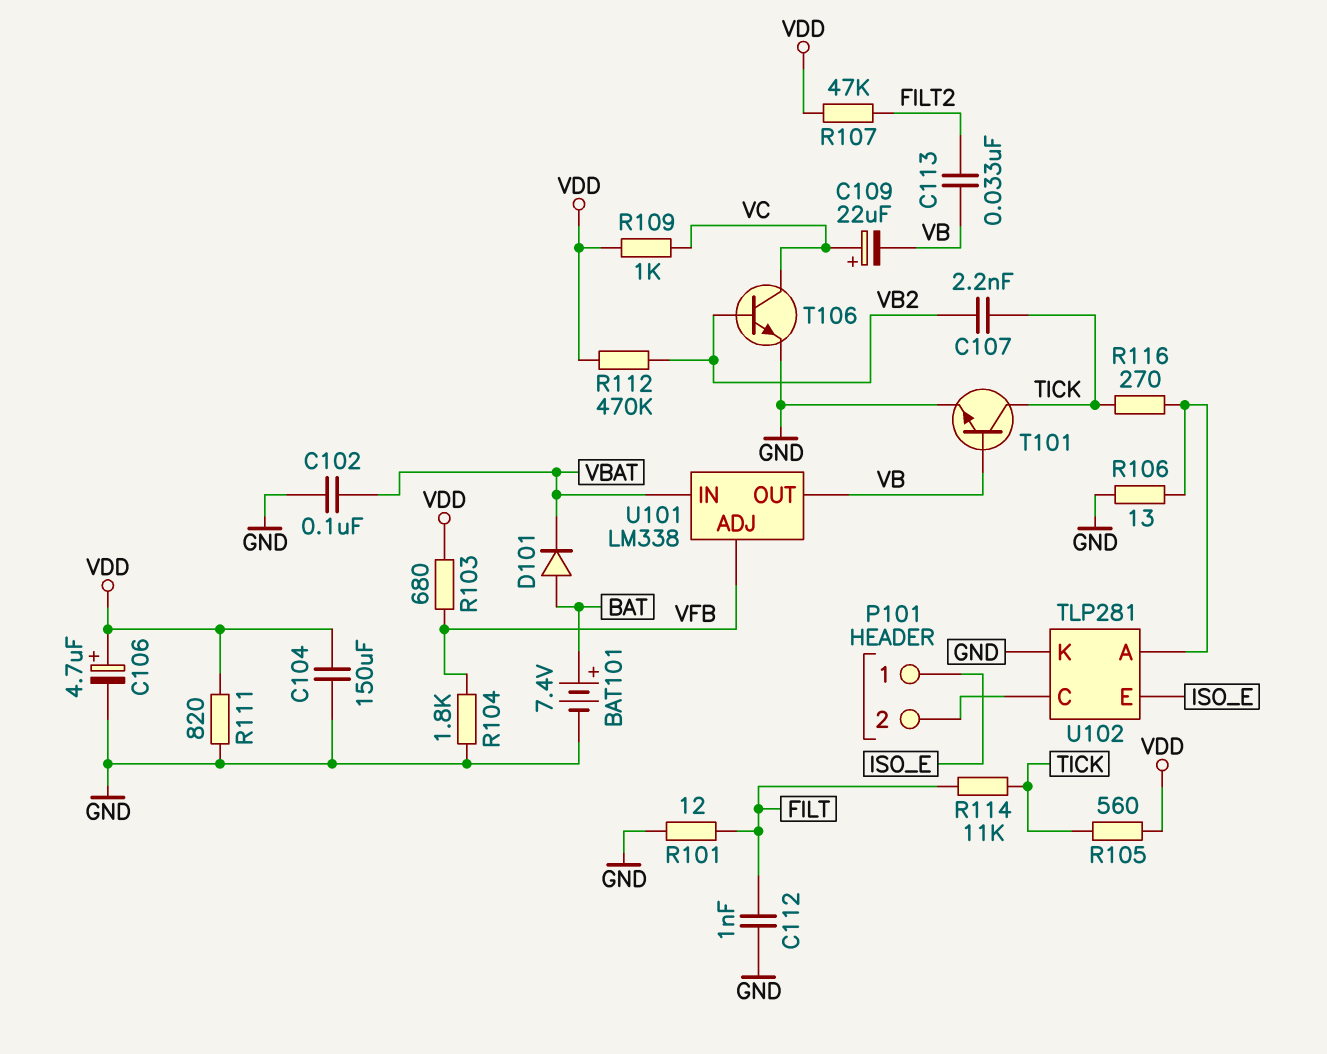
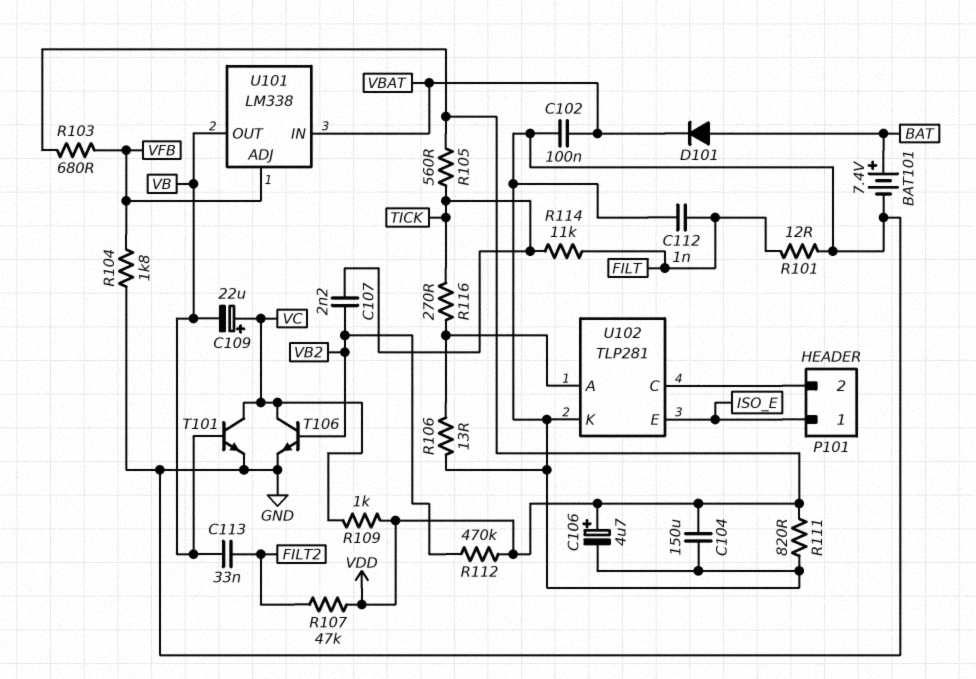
T101: NPN (B VB, C TICK, E GND) -> NPN (B VB, C VC, E GND)

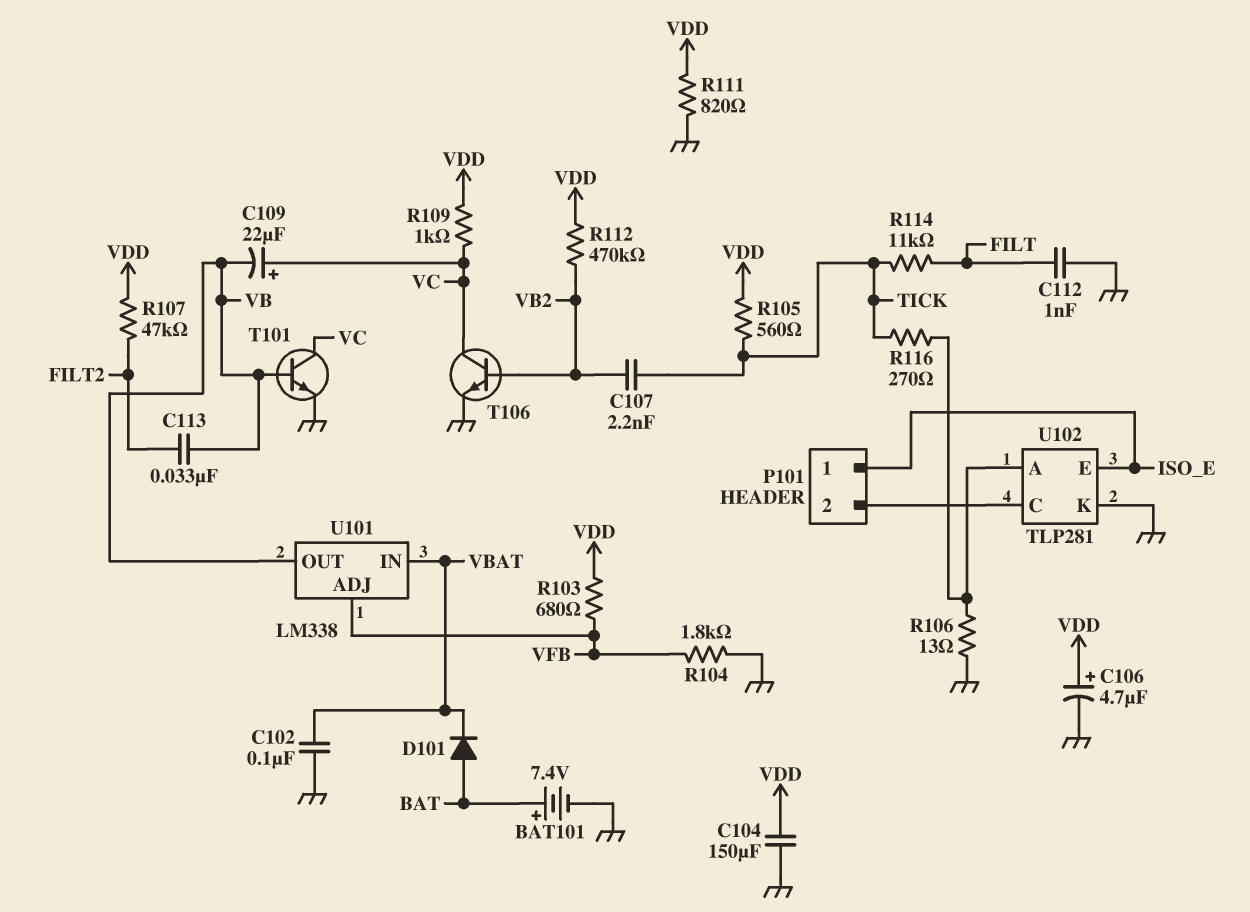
R101: 12 (FILT, GND) -> none

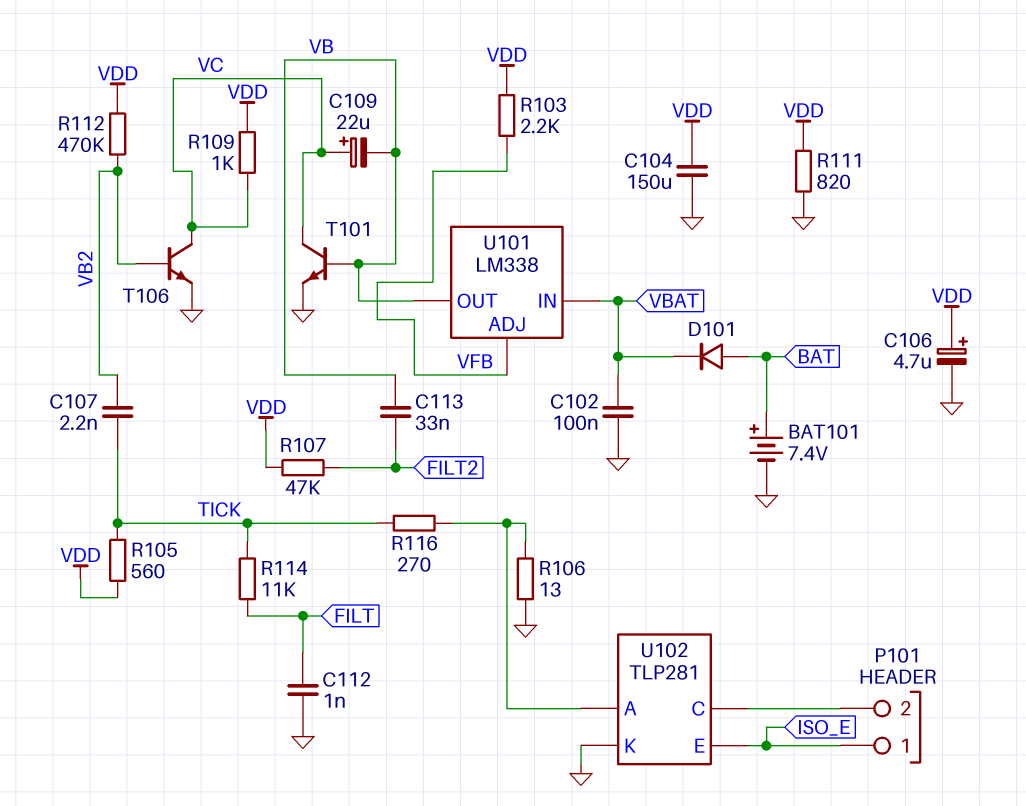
R103: 680 (VDD, VFB) -> 2.2k (VDD, VFB)
R104: 1.8k (GND, VFB) -> none

